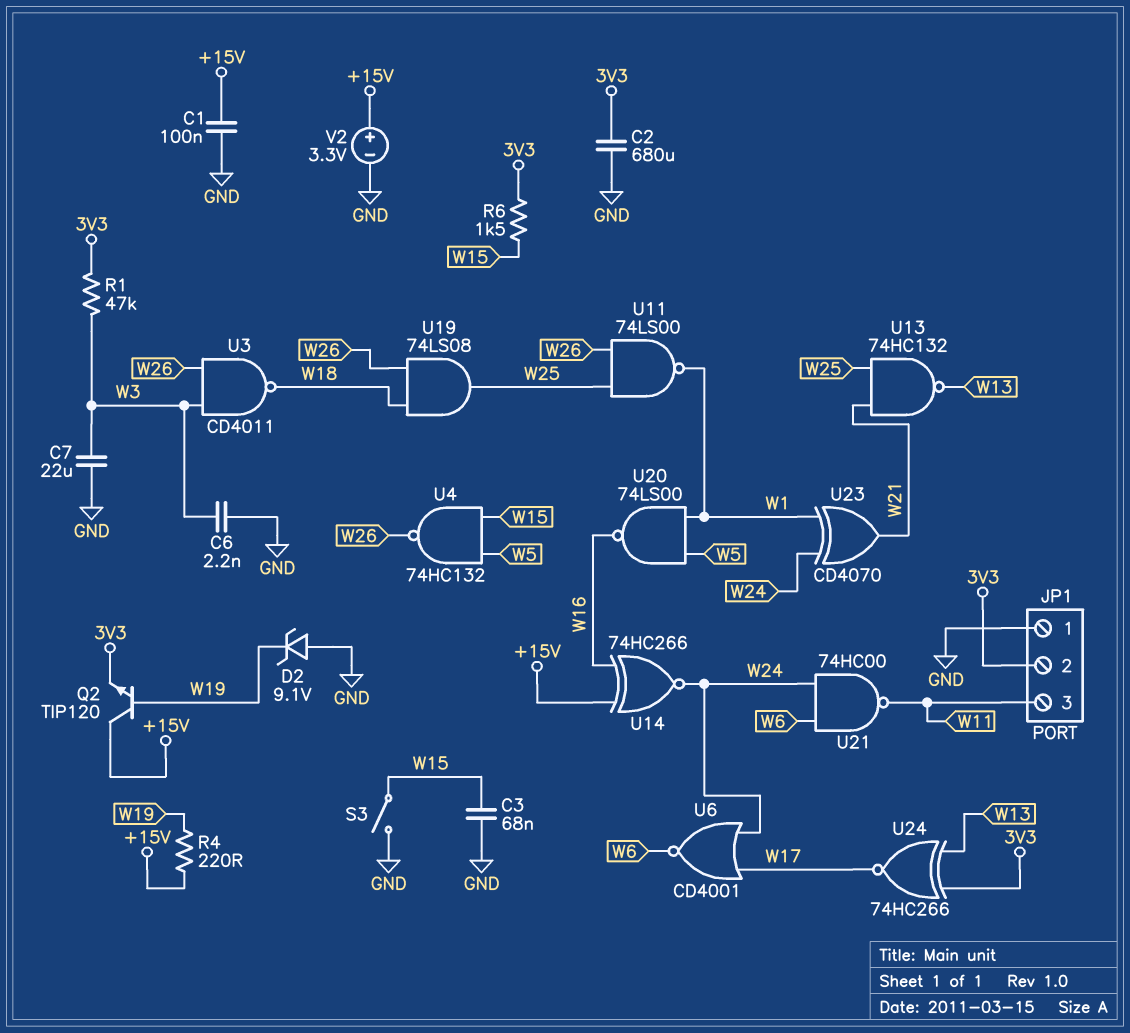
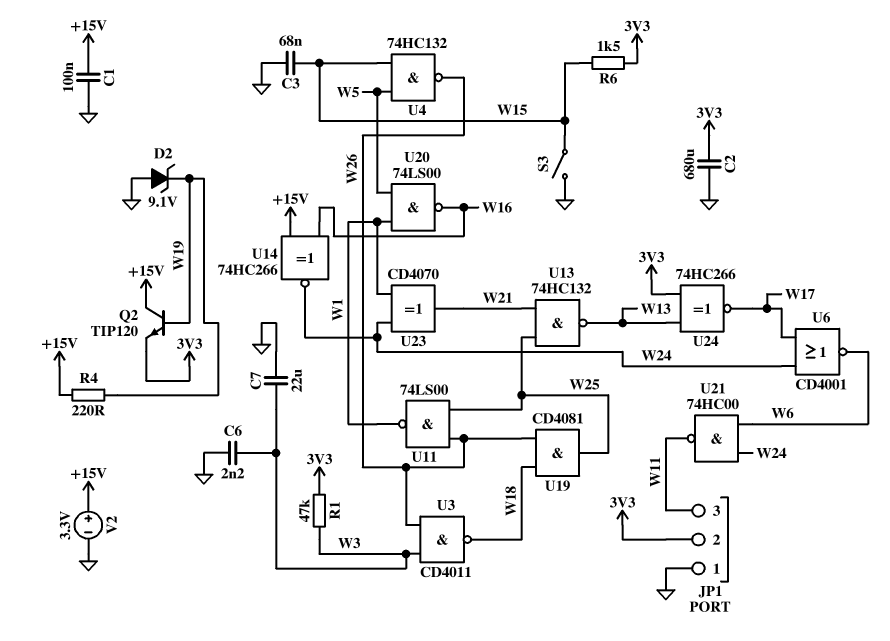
U19: AND 74LS08 (in W18, in W26, out W25) -> AND CD4081 (in W18, in W26, out W25)

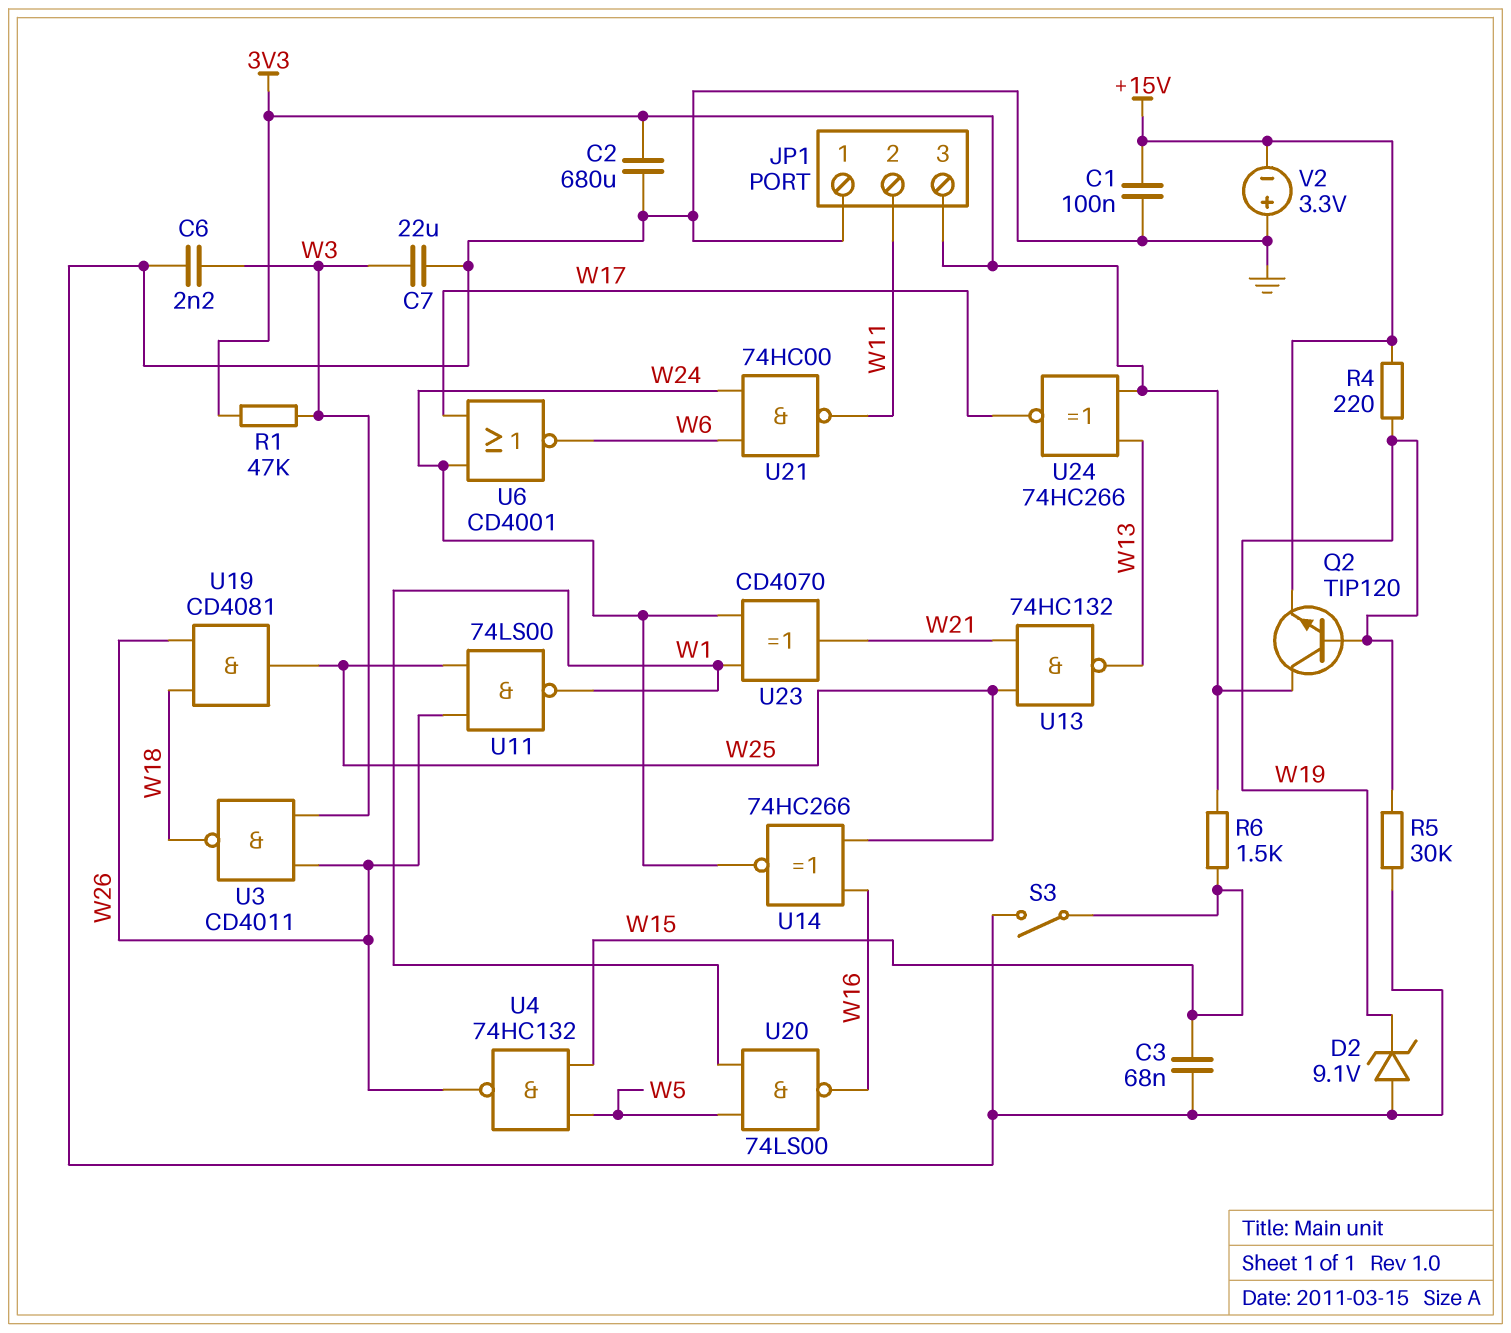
JP1 pin 2: 3V3 -> W11
JP1 pin 3: W11 -> 3V3
Q2: NPN TIP120 (B W19, C +15V, E 3V3) -> NPN TIP120 (B W19, C 3V3, E +15V)
R5: none -> 30k (GND, W19)
U14: XNOR 74HC266 (in +15V, in W16, out W24) -> XNOR 74HC266 (in W16, in W25, out W24)
V2: 3.3V (plus +15V, minus GND) -> 3.3V (plus GND, minus +15V)

